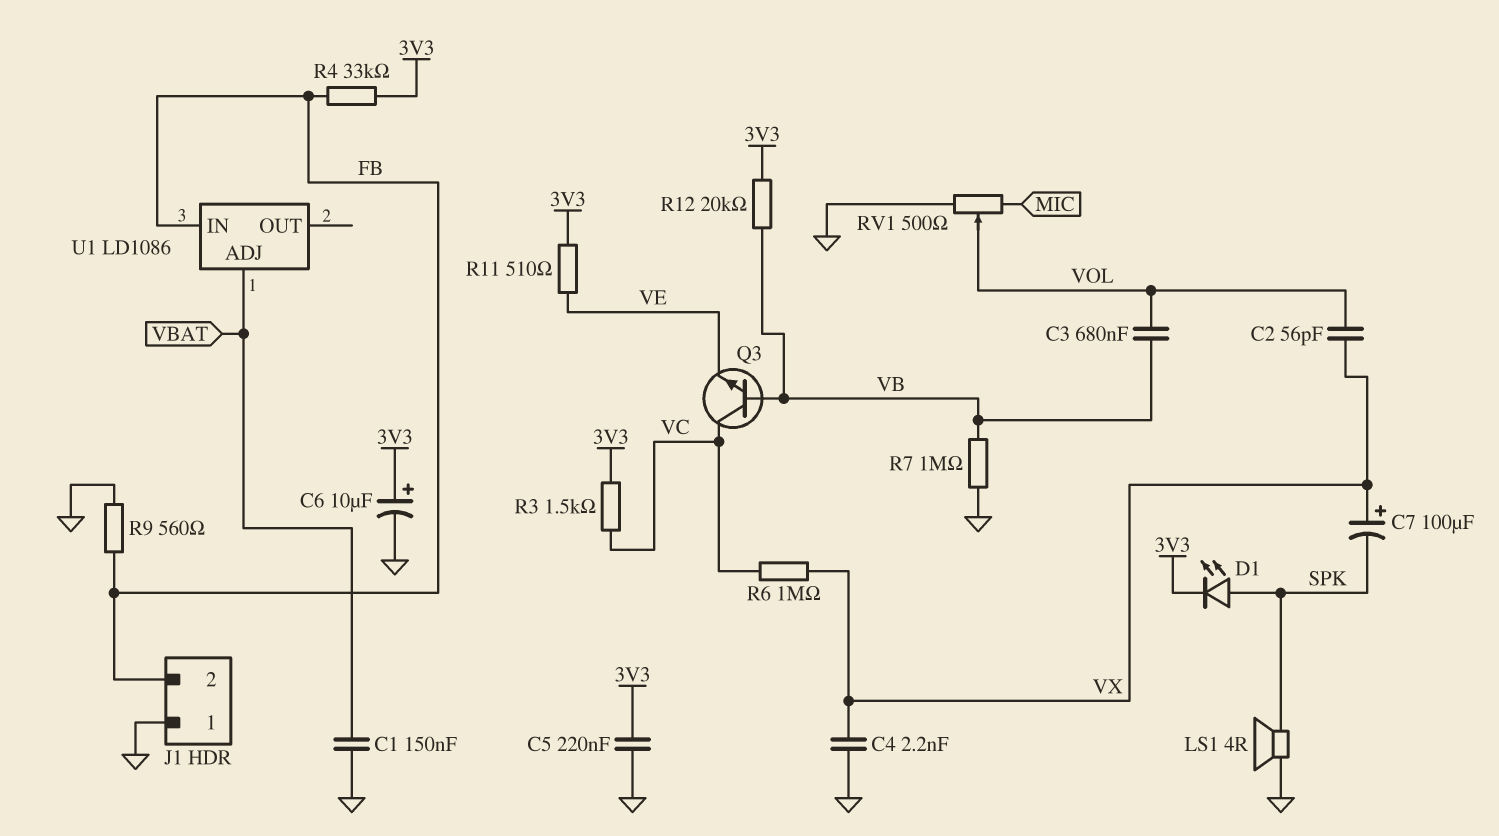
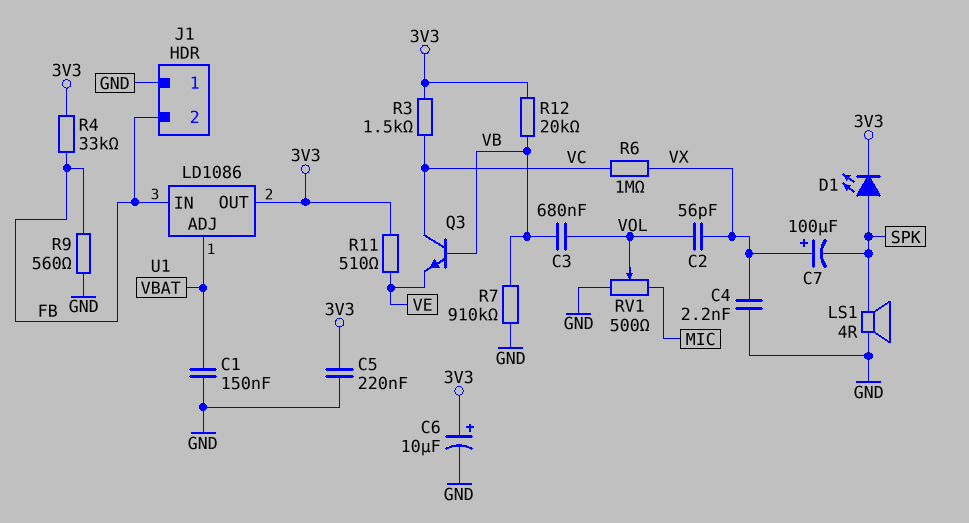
R7: 1M (GND, VB) -> 910k (GND, VB)
U1 pin OUT: none -> 3V3

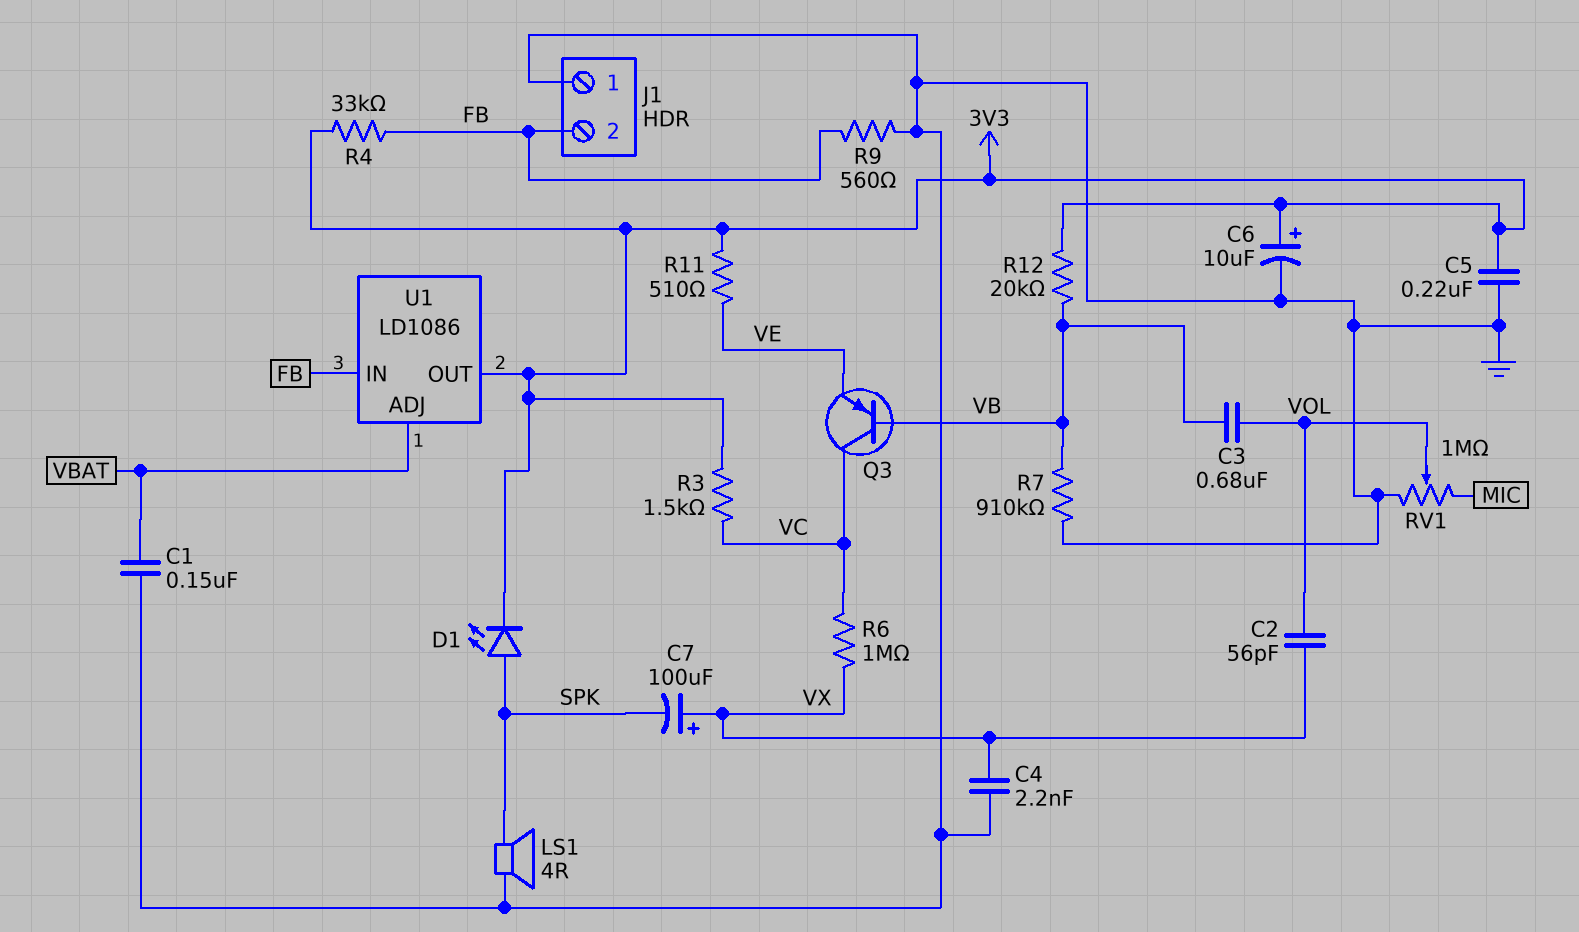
Q3: NPN (B VB, C VC, E VE) -> PNP (B VB, C VC, E VE)
RV1: 500 (GND, MIC, wiper VOL) -> 1M (GND, MIC, wiper VOL)

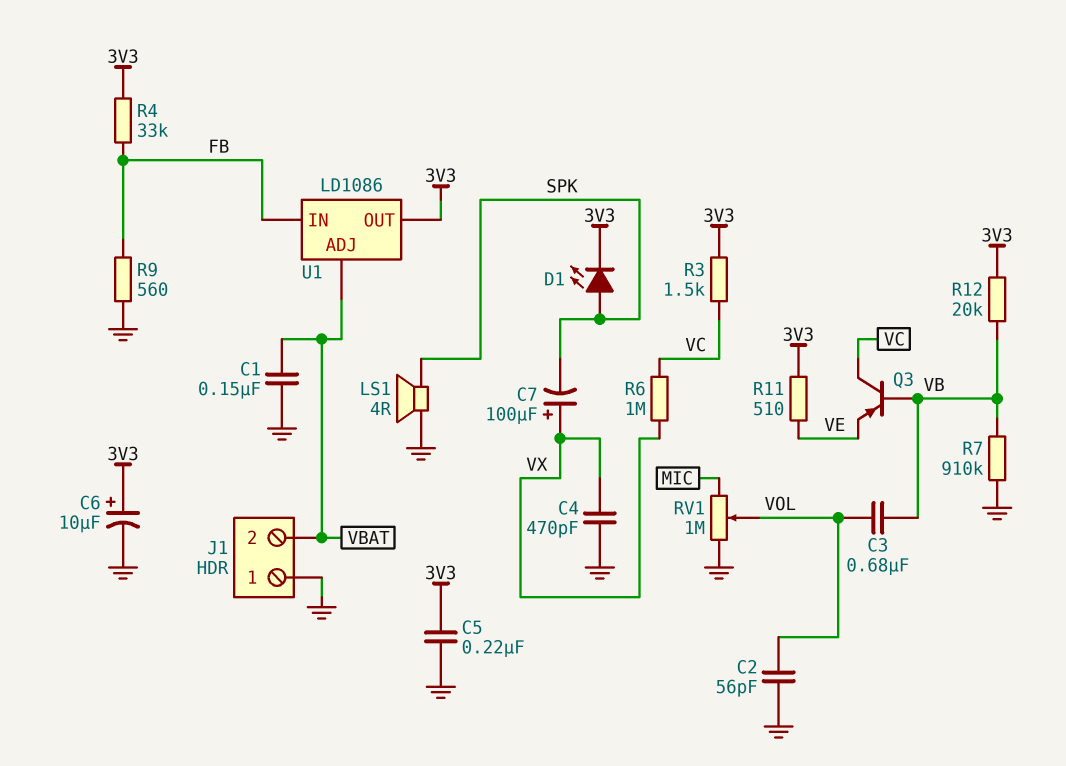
C2: 56pF (VOL, VX) -> 56pF (GND, VOL)
C4: 2.2nF (GND, VX) -> 470pF (GND, VX)
J1 pin 2: FB -> VBAT

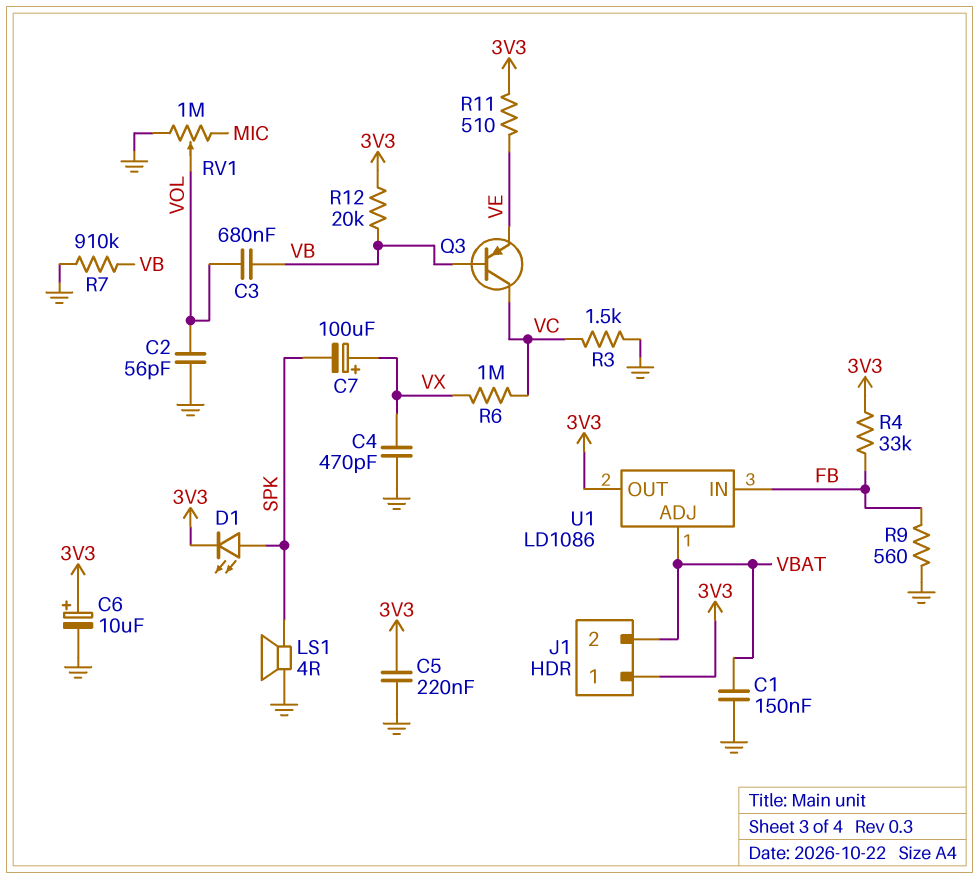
J1 pin 1: GND -> 3V3
R3: 1.5k (3V3, VC) -> 1.5k (GND, VC)

